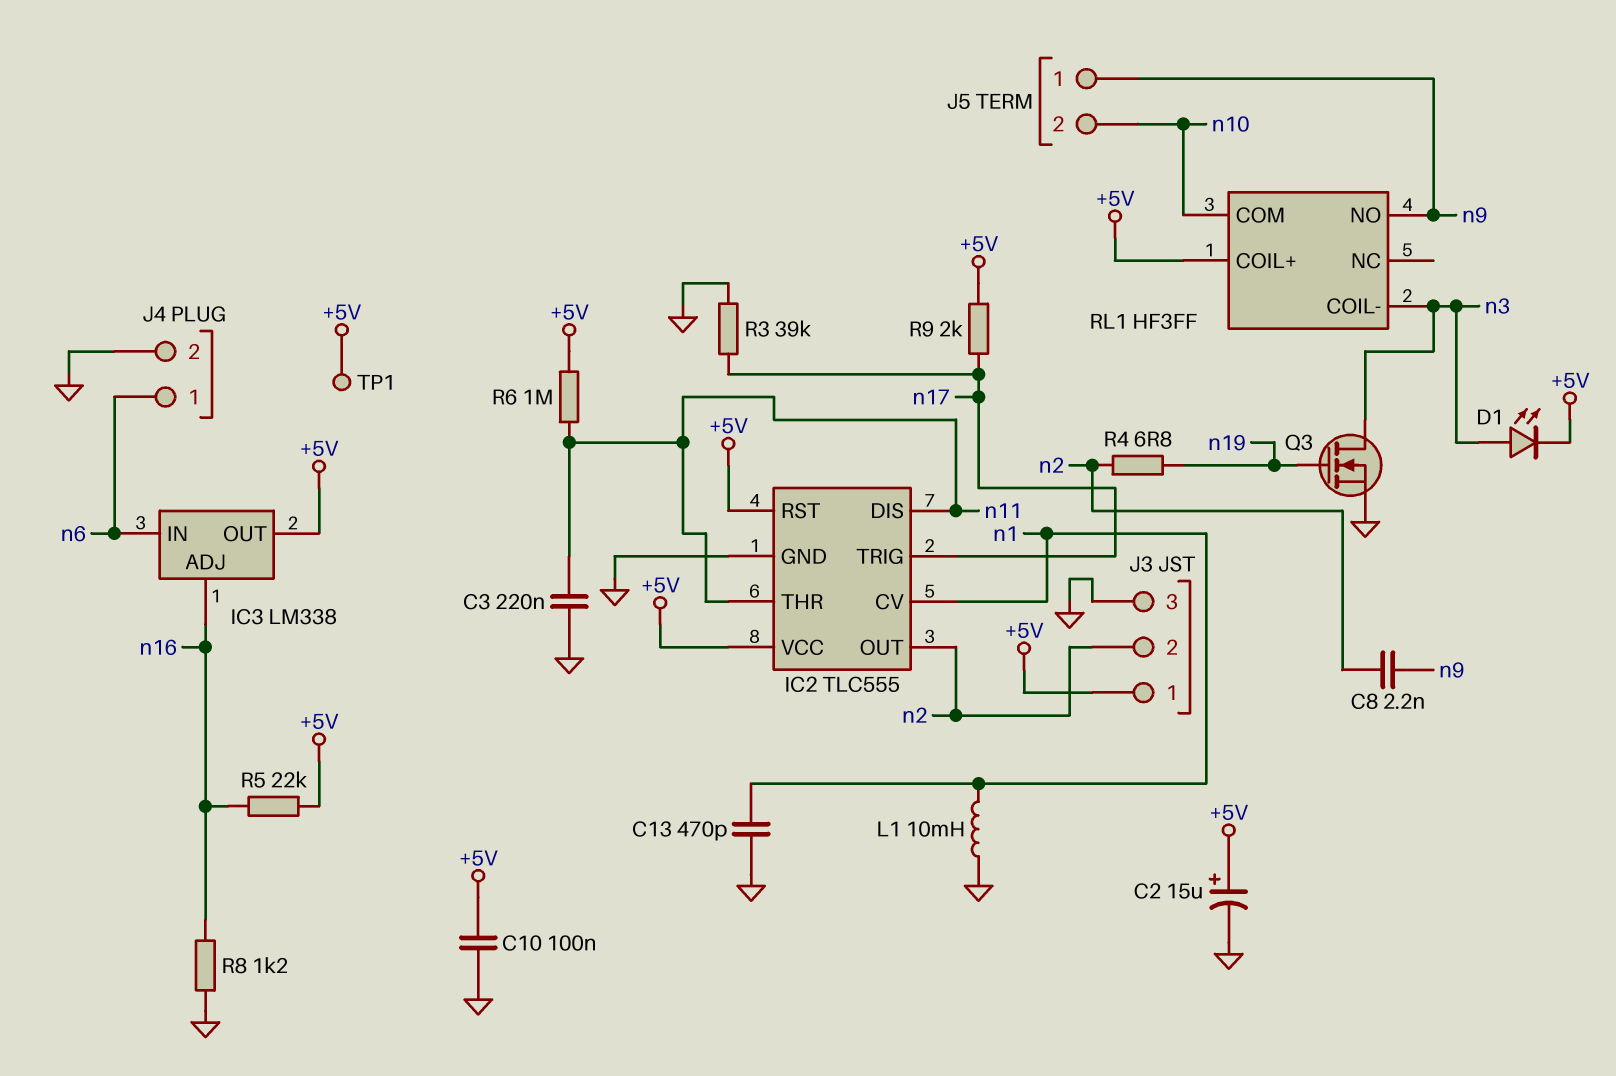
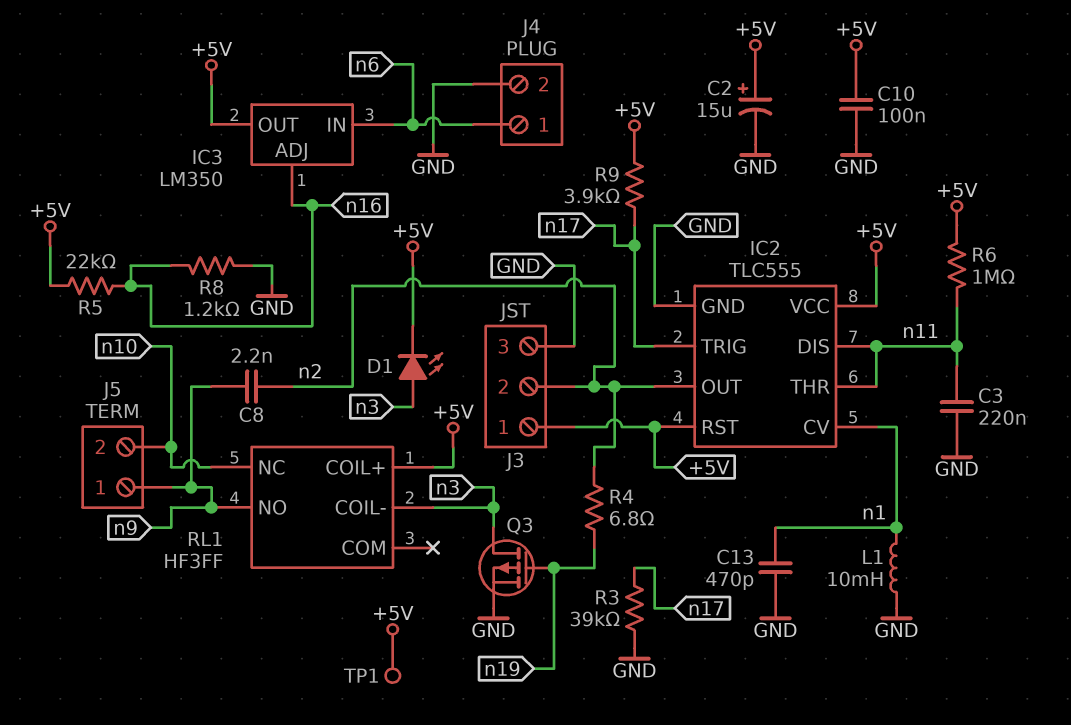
IC3: LM338 -> LM350
Q3: NMOS (G n19, D n3, S GND) -> PMOS (G n19, D n3, S GND)
R9: 2k (+5V, n17) -> 3.9k (+5V, n17)
RL1 pin COM: n10 -> none
RL1 pin NC: none -> n10

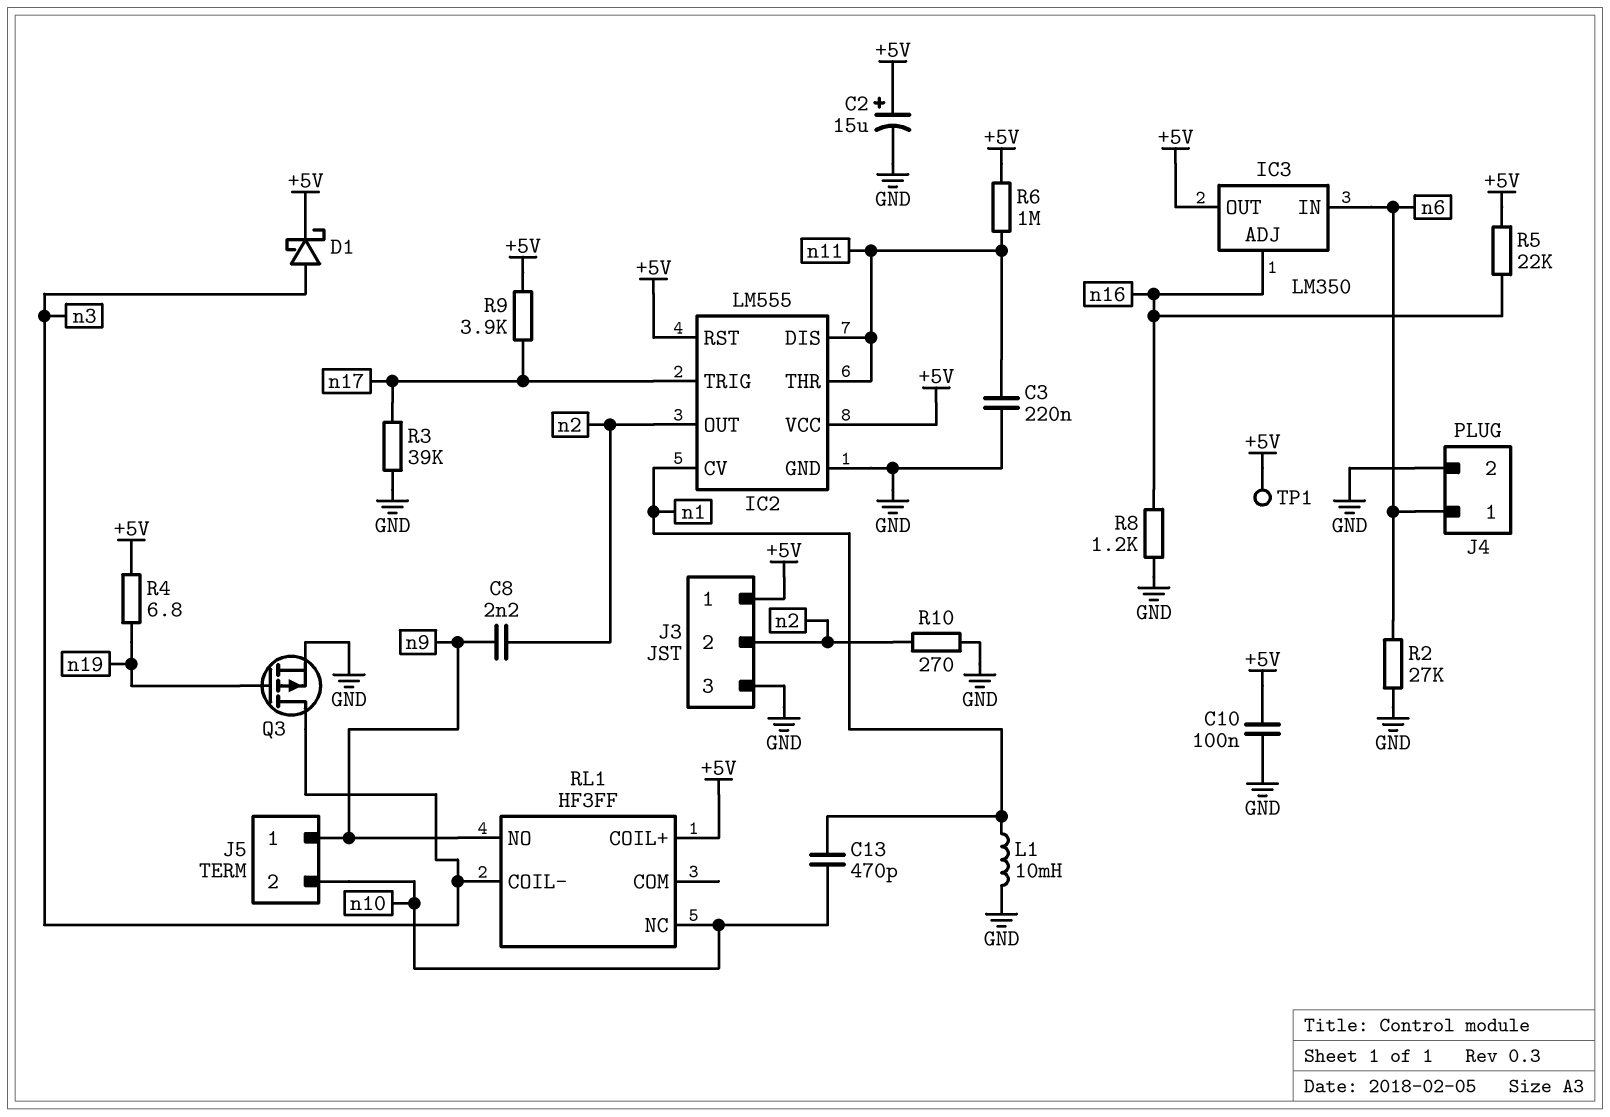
C13: 470pF (GND, n1) -> 470pF (n1, n10)
D1: LED (A n3, K +5V) -> schottky (A n3, K +5V)
IC2: TLC555 -> LM555
R2: none -> 27k (GND, n6)
R4: 6.8 (n2, n19) -> 6.8 (+5V, n19)
R10: none -> 270 (GND, n2)

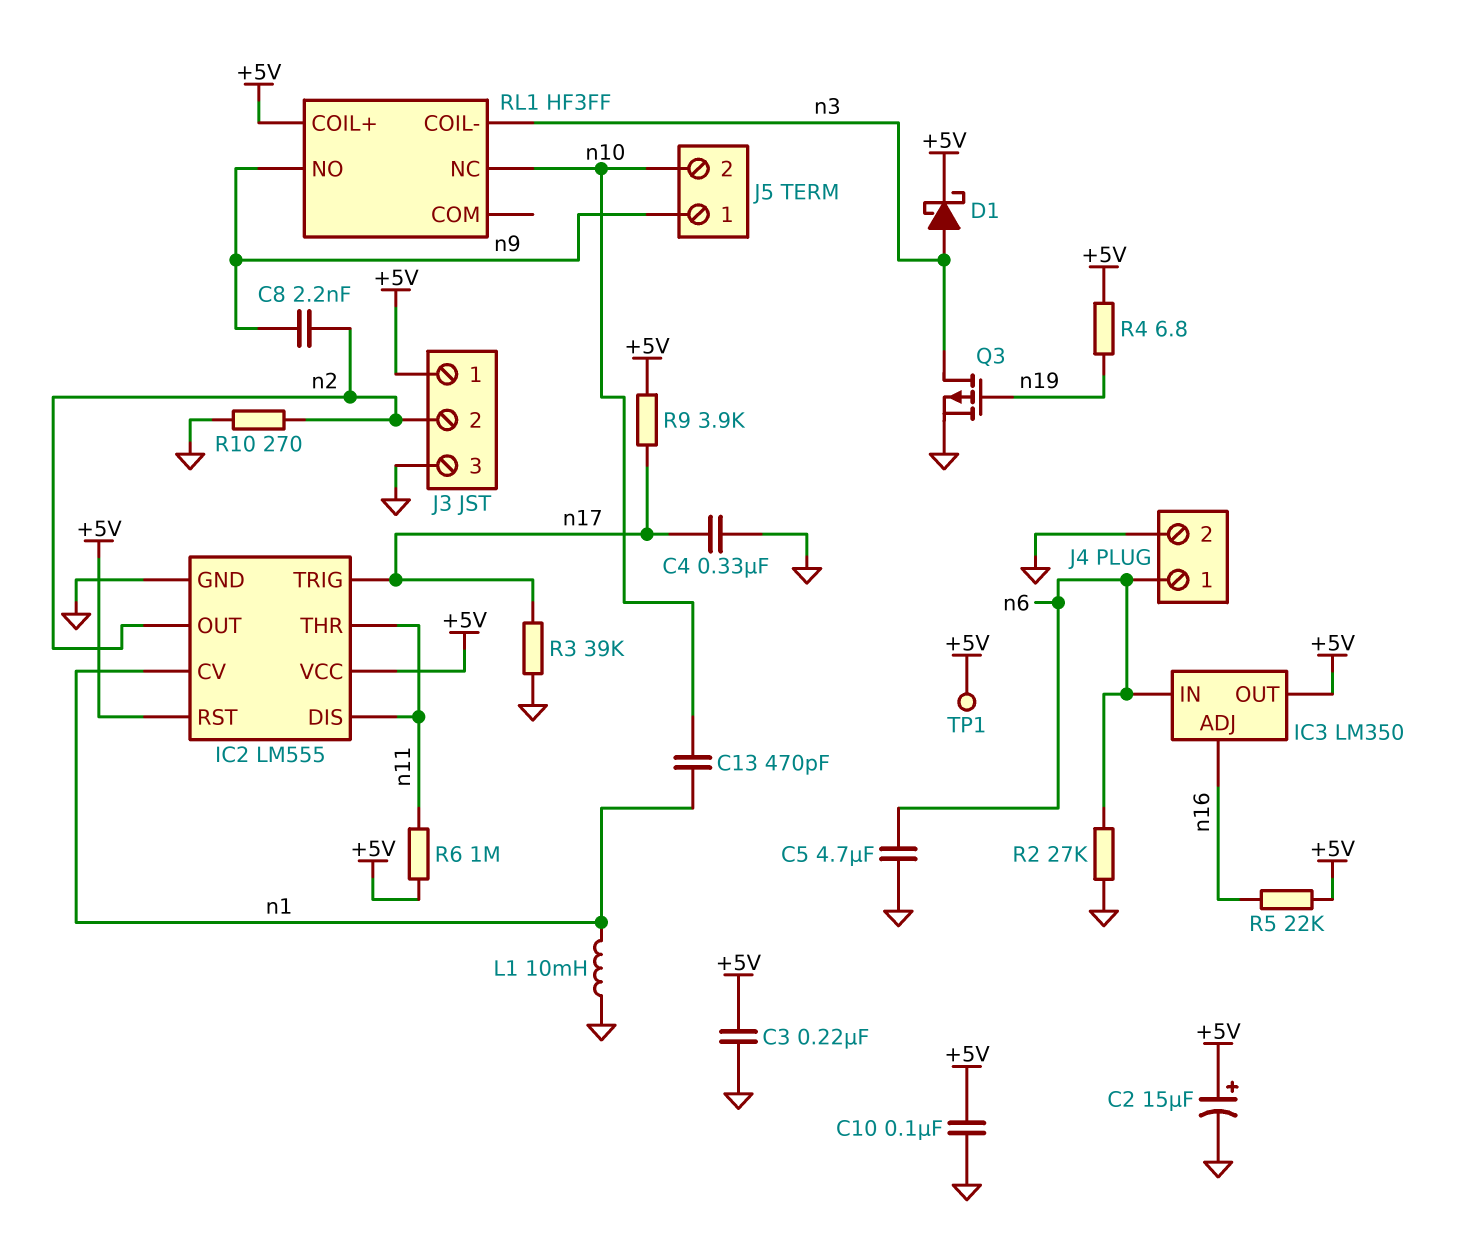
C3: 220nF (GND, n11) -> 220nF (+5V, GND)
C4: none -> 330nF (GND, n17)
C5: none -> 4.7uF (GND, n6)
R8: 1.2k (GND, n16) -> none

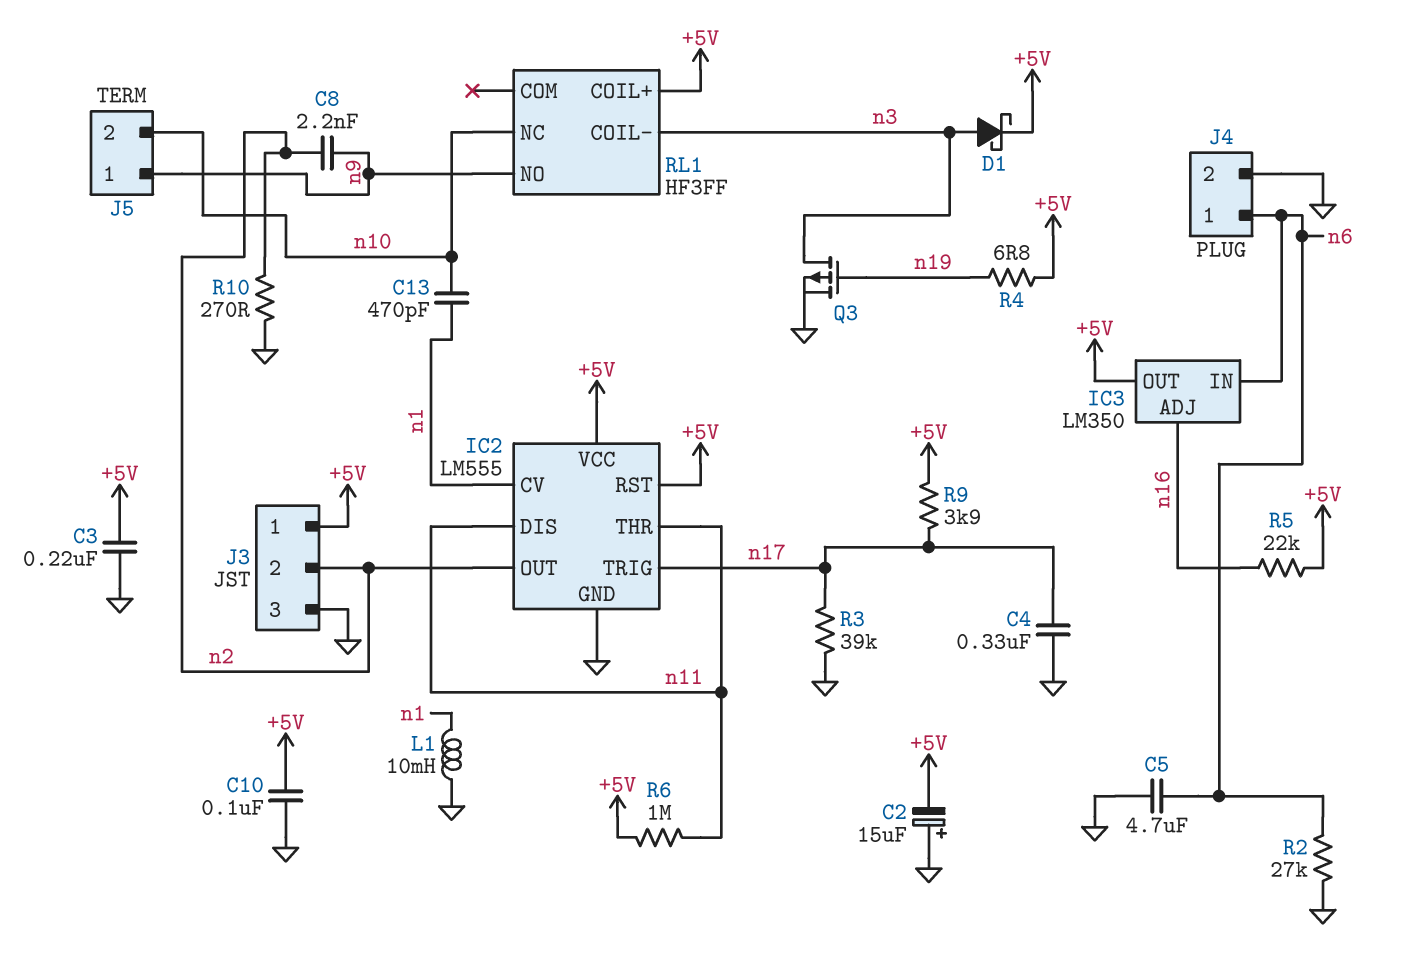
C2: 15uF (plus +5V, minus GND) -> 15uF (plus GND, minus +5V)
TP1: test point (+5V) -> none

